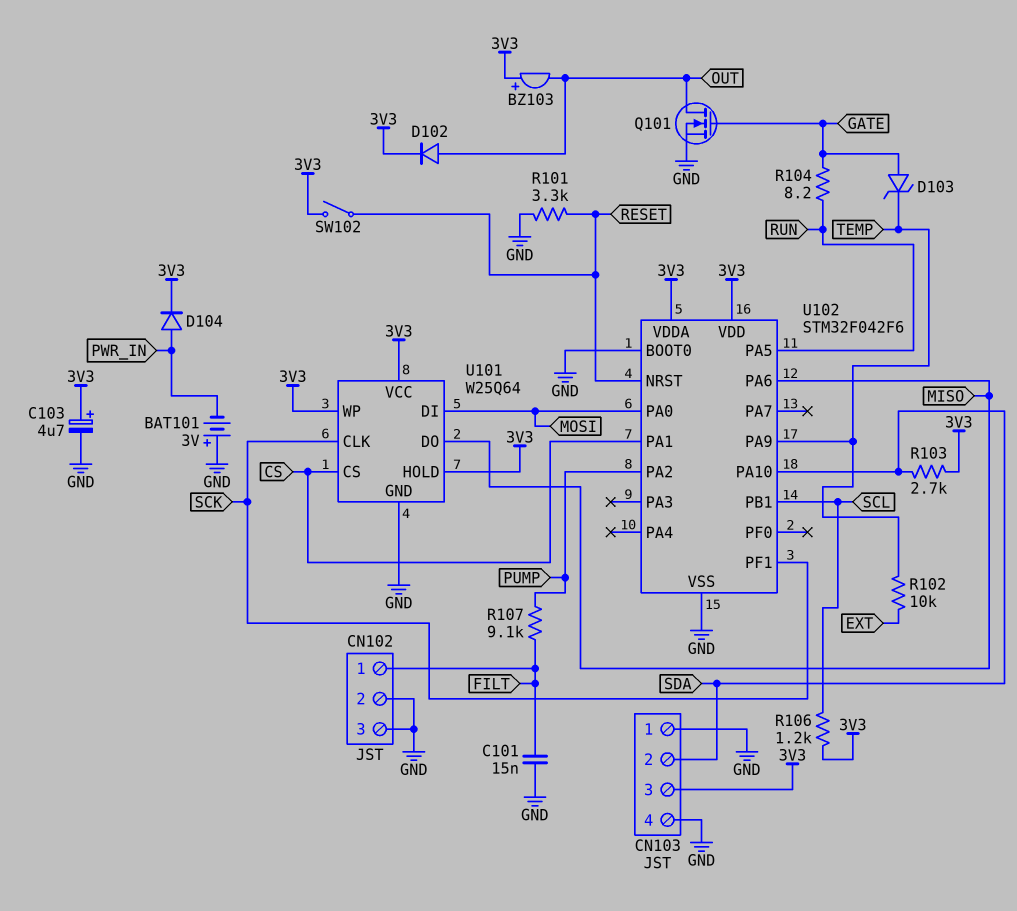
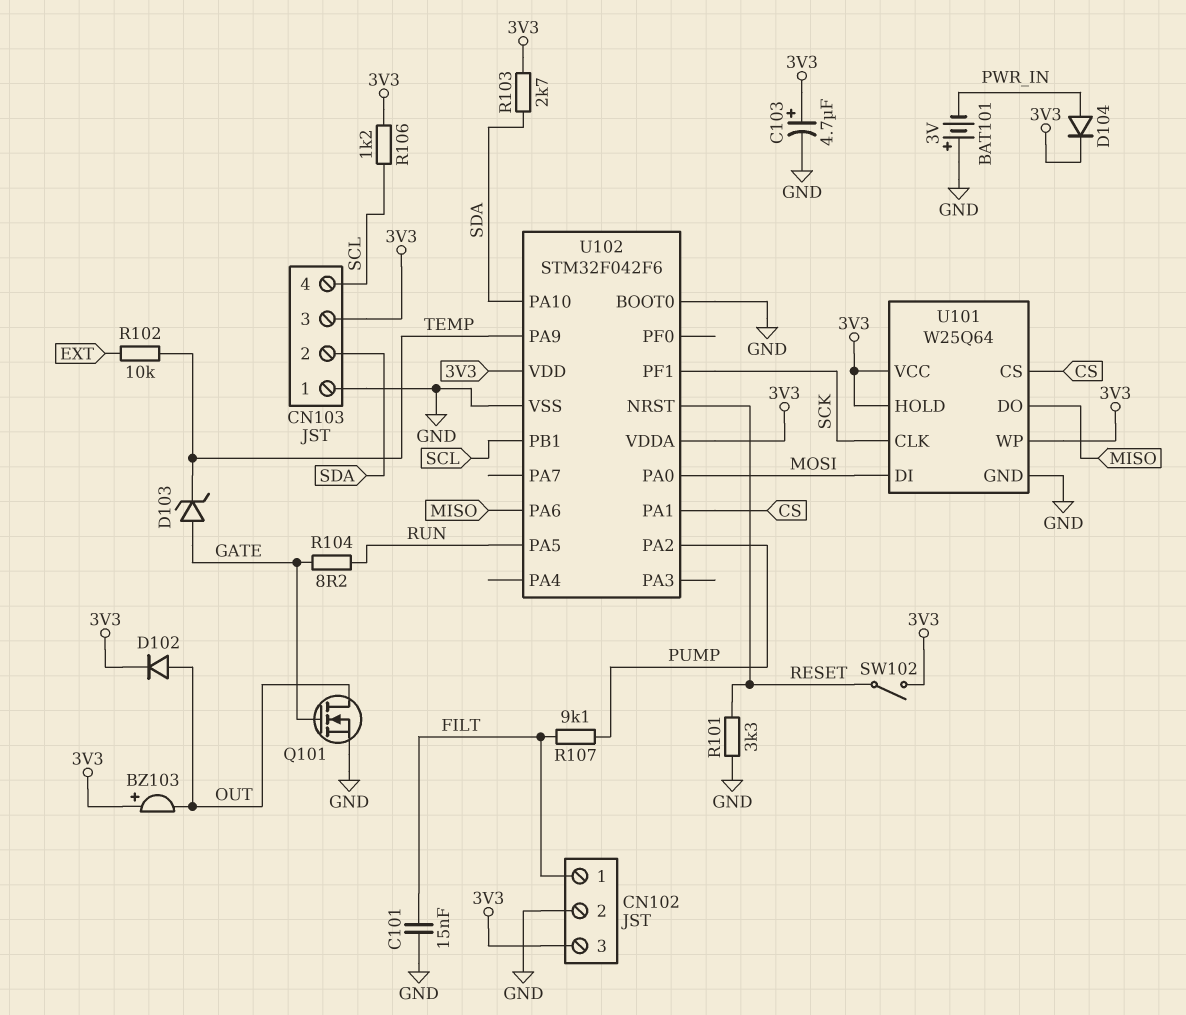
CN102 pin 3: GND -> 3V3
CN103 pin 4: GND -> SCL

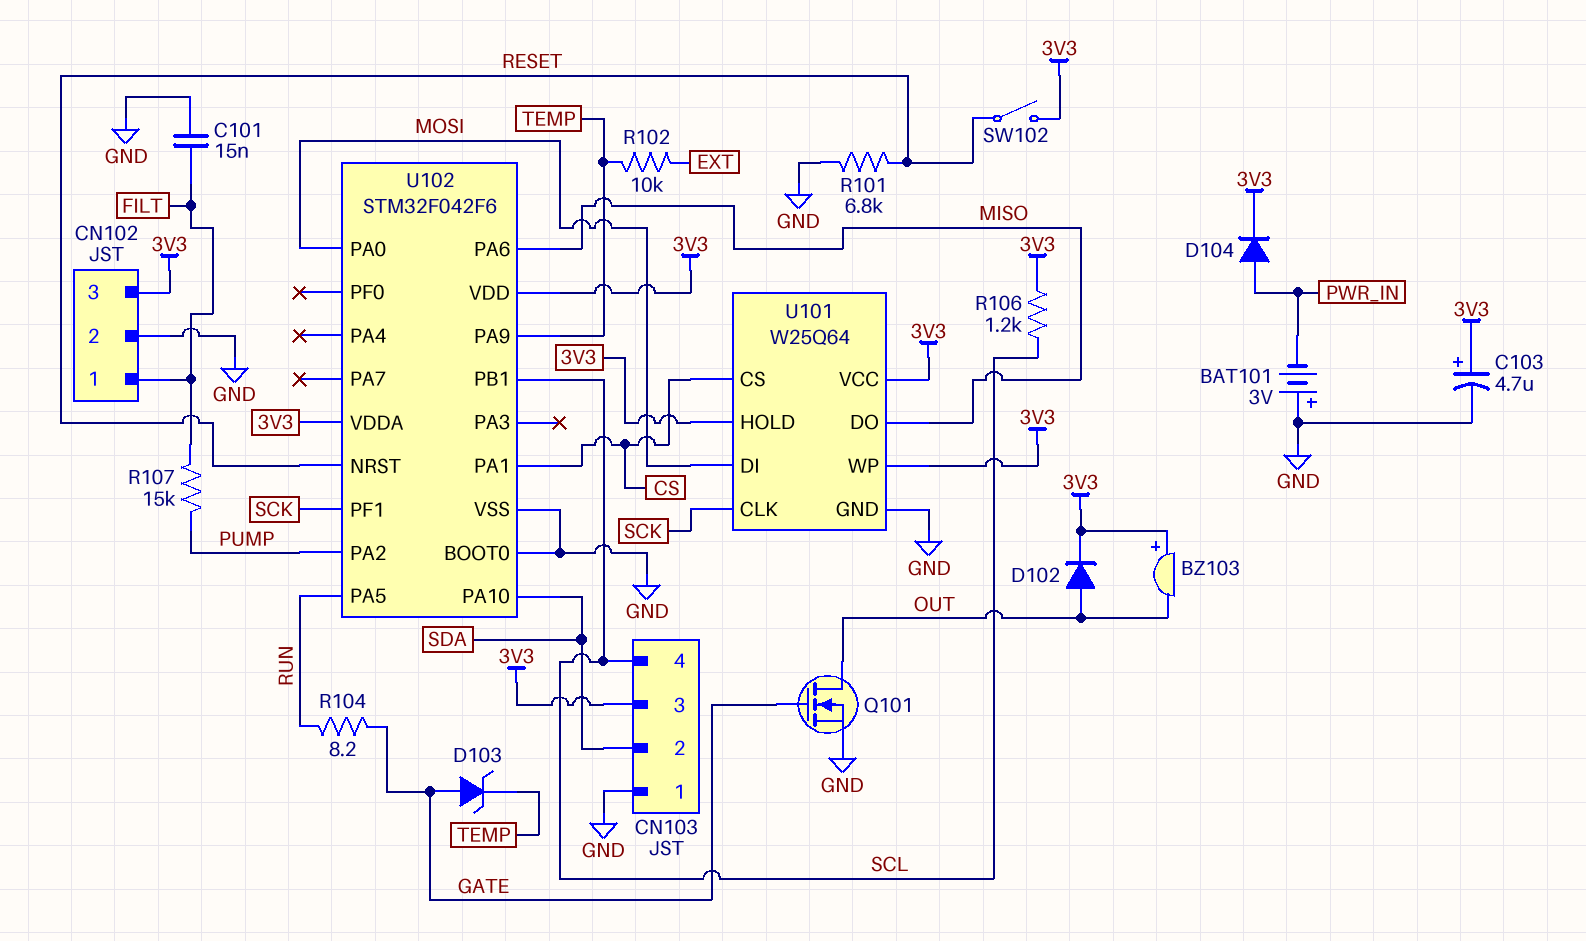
R101: 3.3k (GND, RESET) -> 6.8k (GND, RESET)
R103: 2.7k (3V3, SDA) -> none
R107: 9.1k (FILT, PUMP) -> 15k (FILT, PUMP)

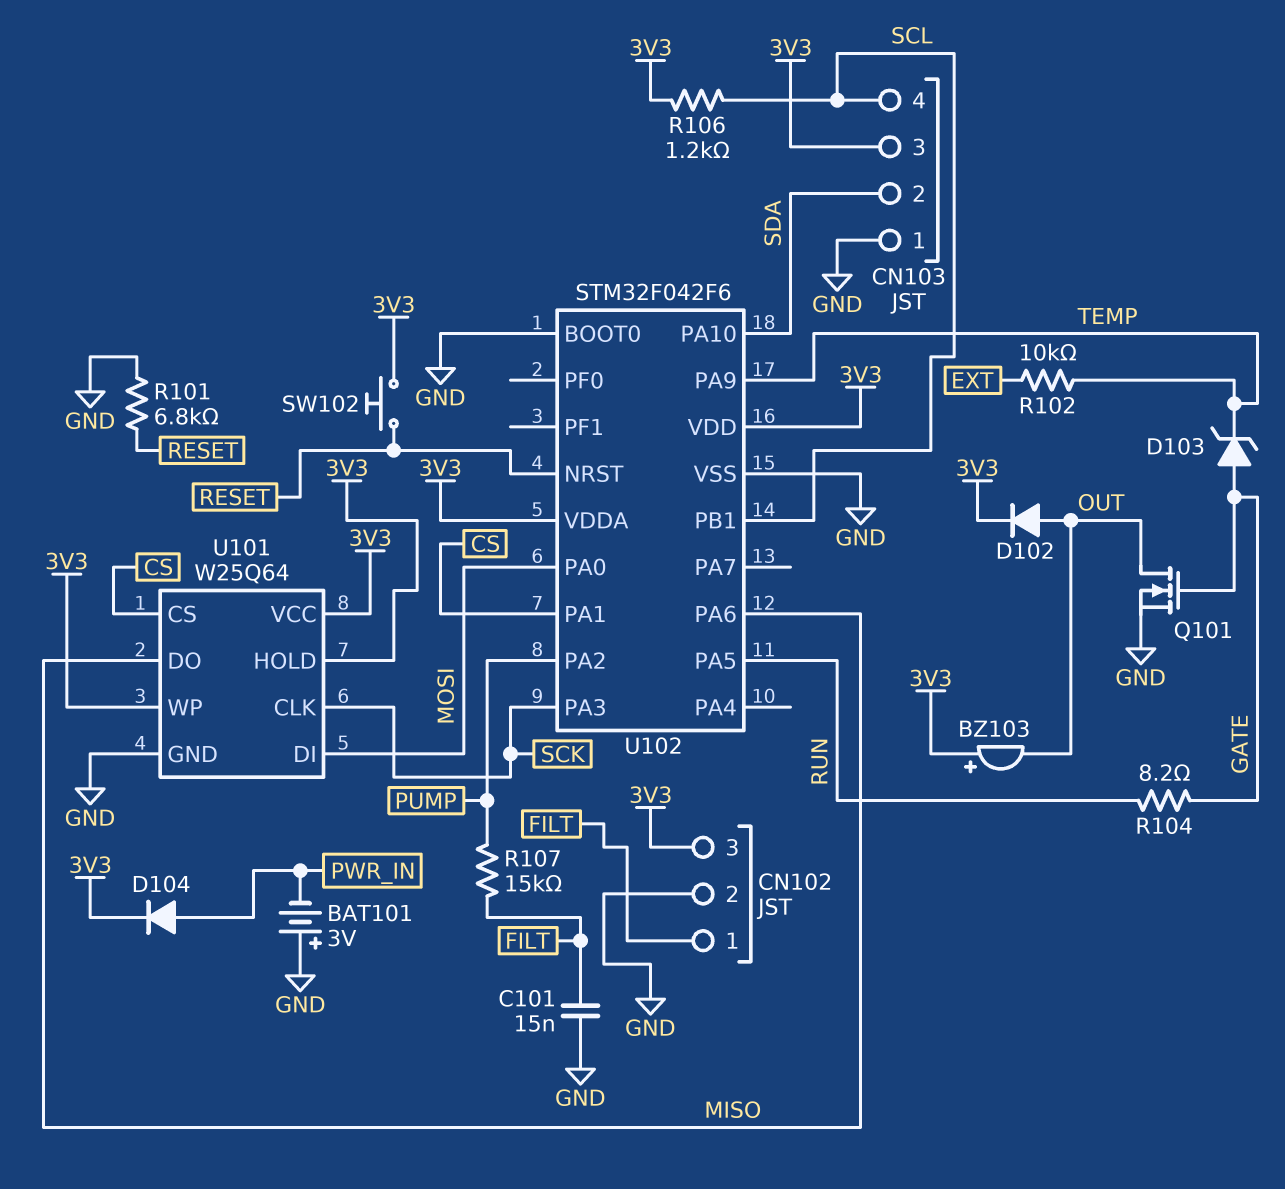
C103: 4.7uF (plus 3V3, minus GND) -> none
SW102: switch (3V3, RESET) -> button (3V3, RESET)
U102 pin PA3: none -> SCK
U102 pin PF1: SCK -> none

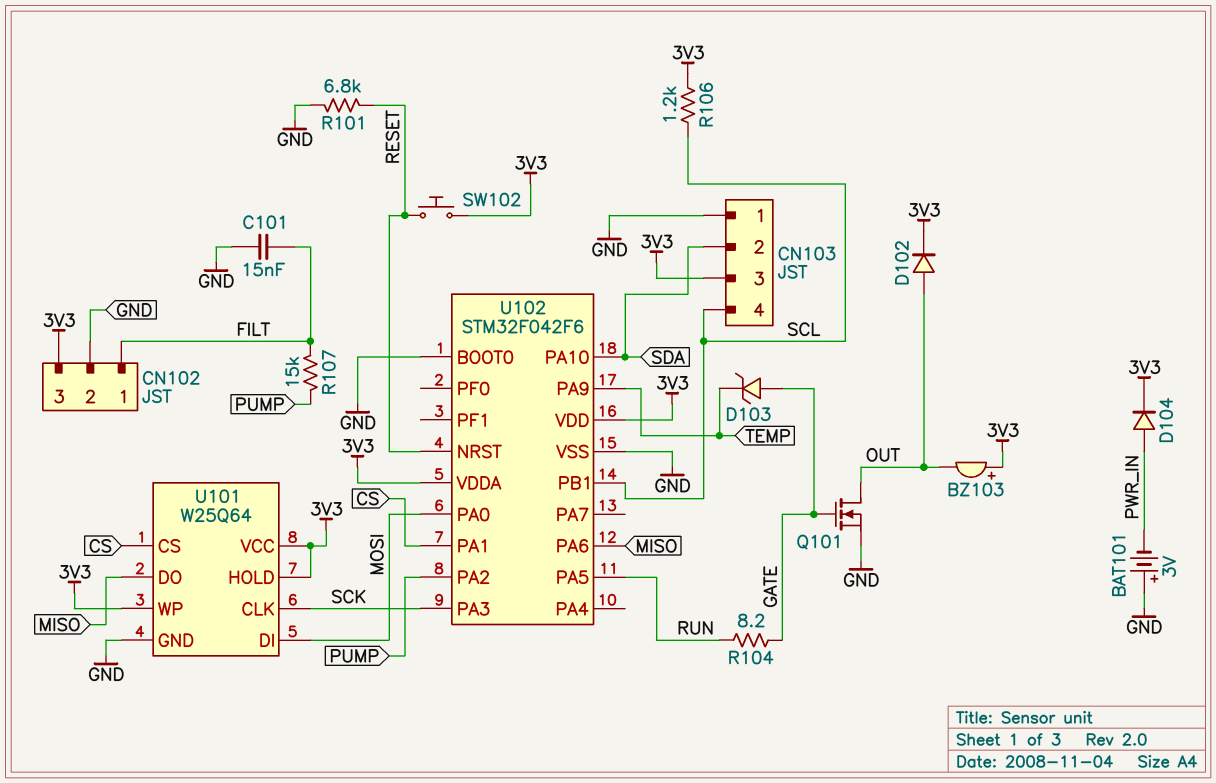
R102: 10k (EXT, TEMP) -> none

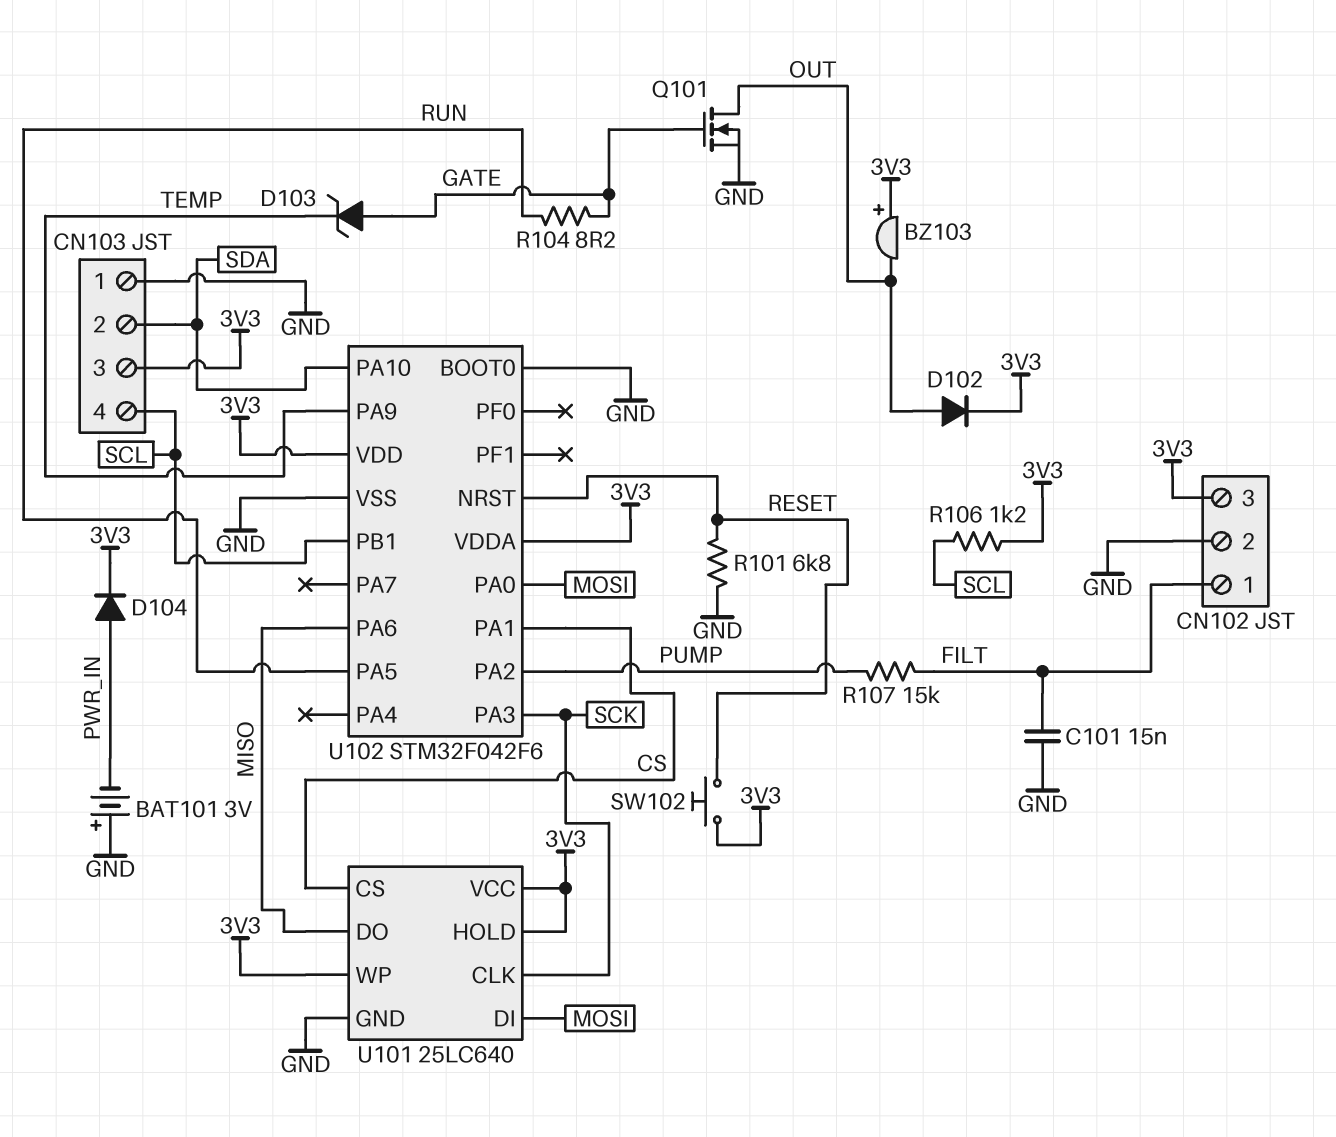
U101: W25Q64 -> 25LC640

